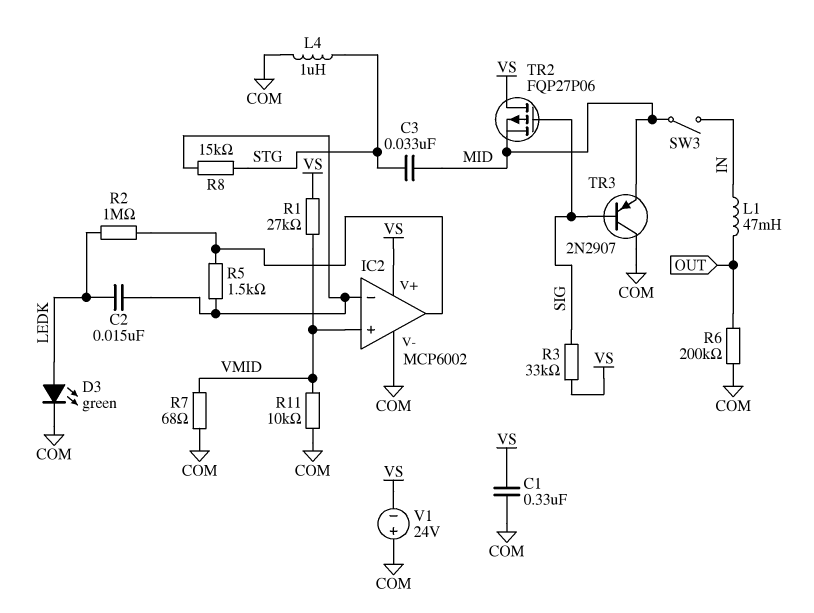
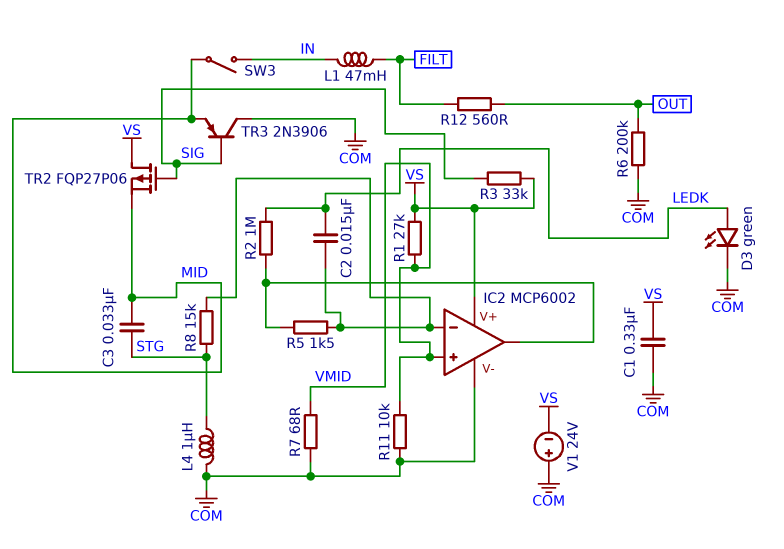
L1: 47mH (IN, OUT) -> 47mH (FILT, IN)
R12: none -> 560 (FILT, OUT)
TR3: PNP 2N2907 (B SIG, C COM, E MID) -> PNP 2N3906 (B SIG, C COM, E MID)

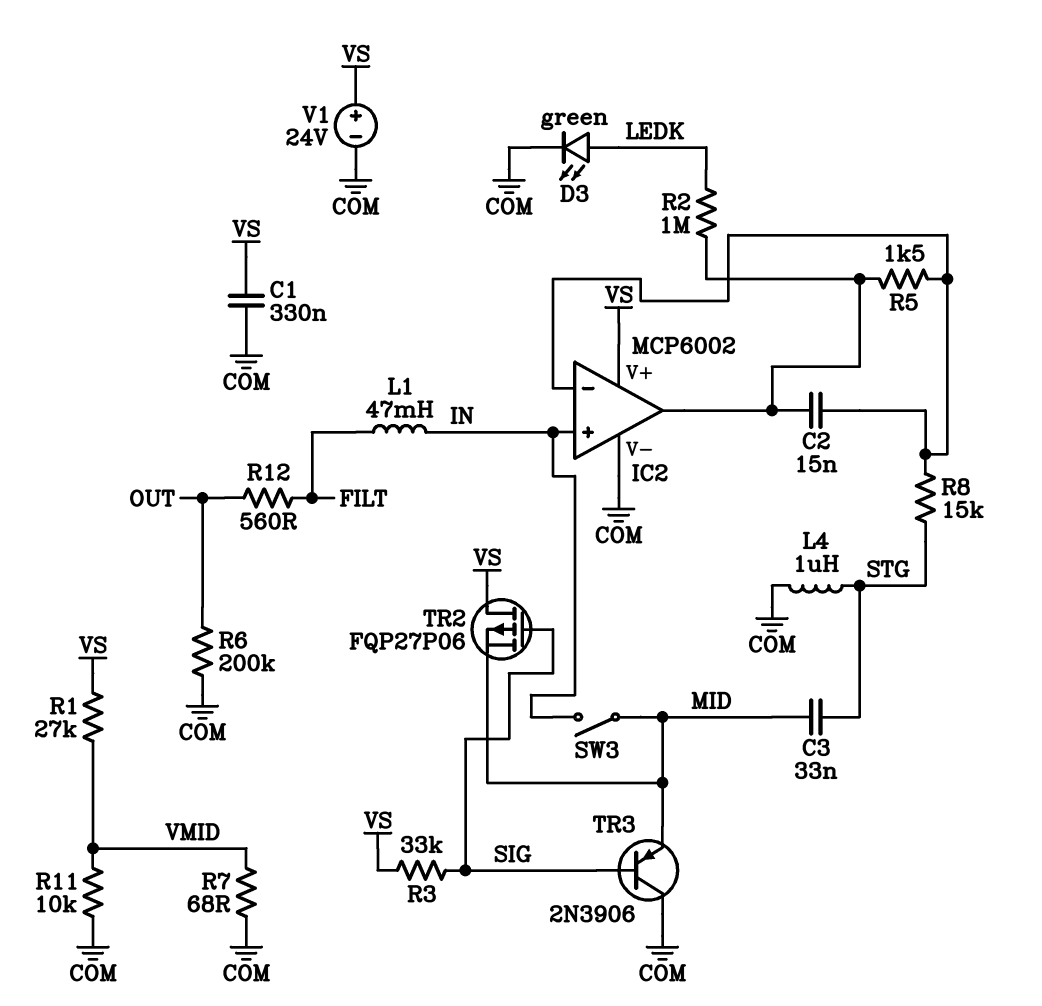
C2: 15nF (IC2/in-, LEDK) -> 15nF (IC2/in-, IC2/out)
IC2 pin in+: VMID -> IN
V1: 24V (plus COM, minus VS) -> 24V (plus VS, minus COM)

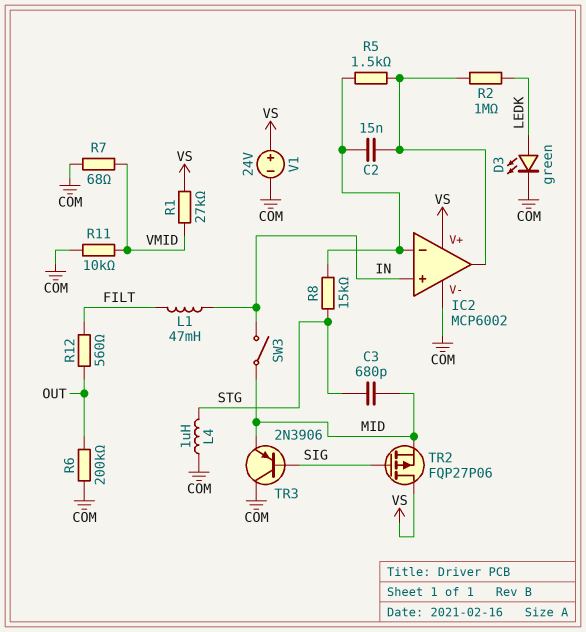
C1: 330nF (COM, VS) -> none
C3: 33nF (MID, STG) -> 680pF (MID, STG)
R3: 33k (SIG, VS) -> none

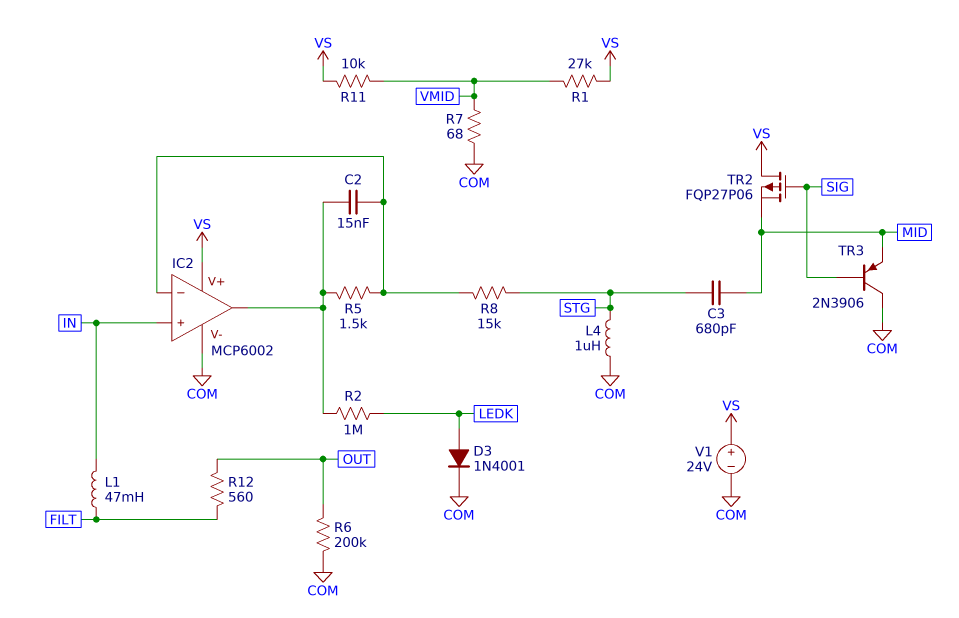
D3: LED green (A LEDK, K COM) -> diode 1N4001 (A LEDK, K COM)
R11: 10k (COM, VMID) -> 10k (VMID, VS)
SW3: switch (IN, MID) -> none

